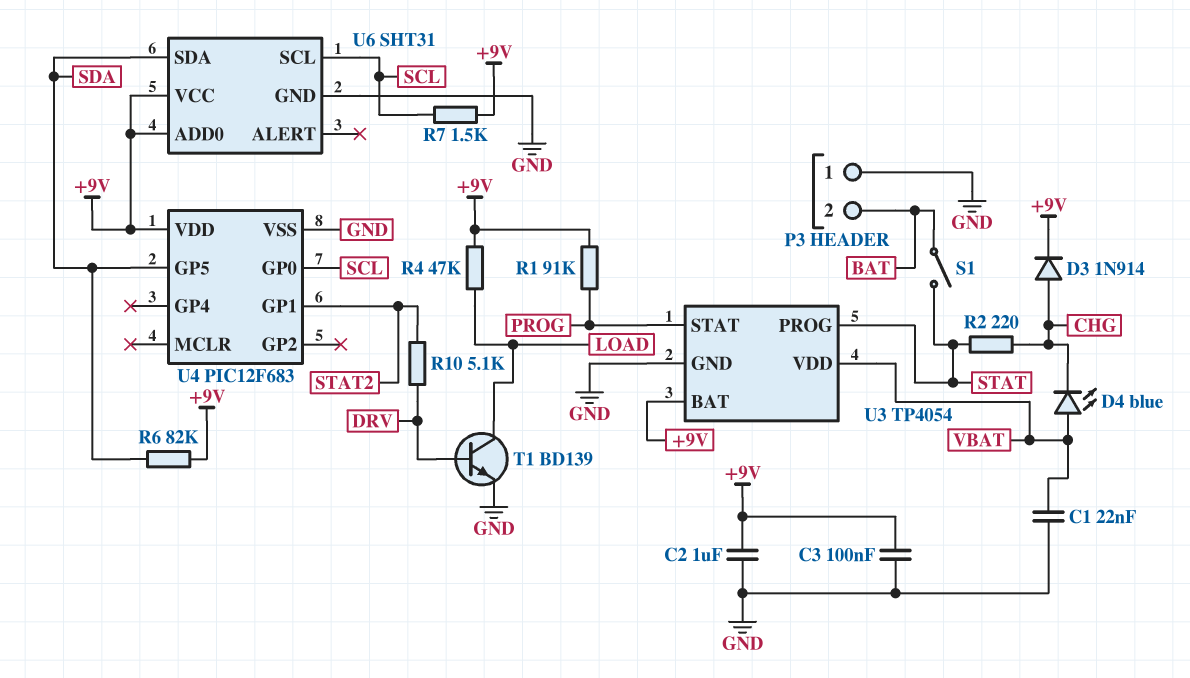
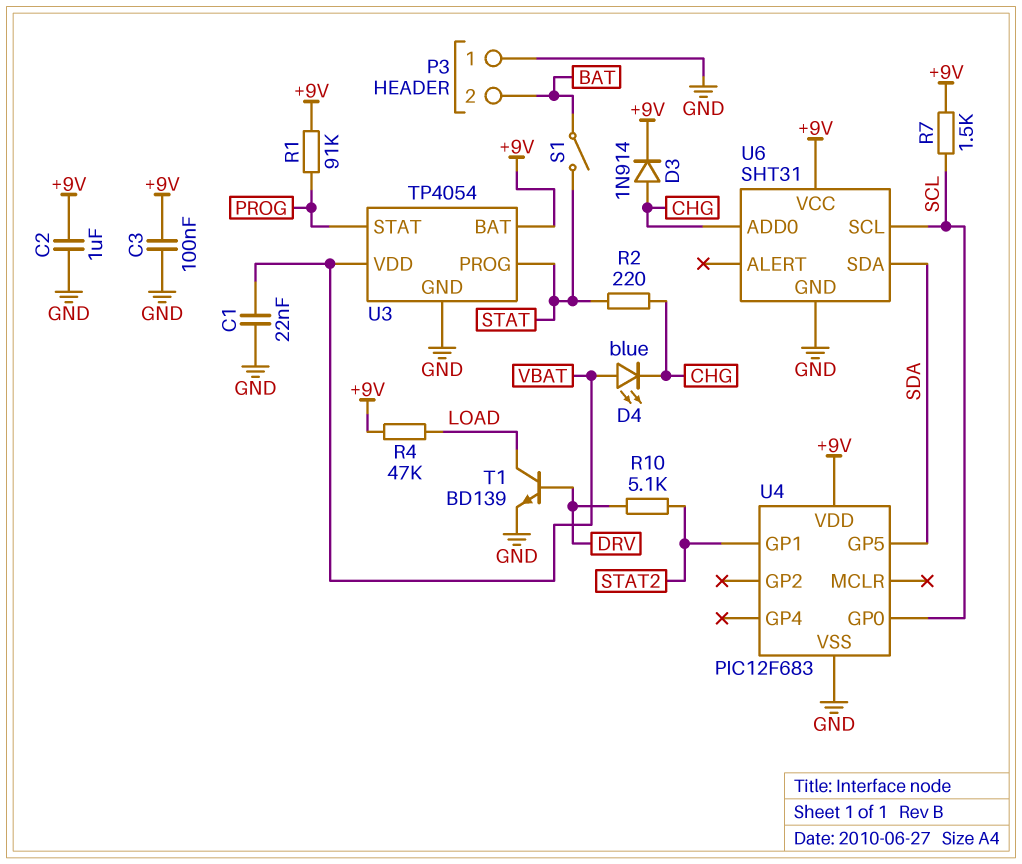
R6: 82k (+9V, SDA) -> none
U6 pin ADD0: +9V -> CHG

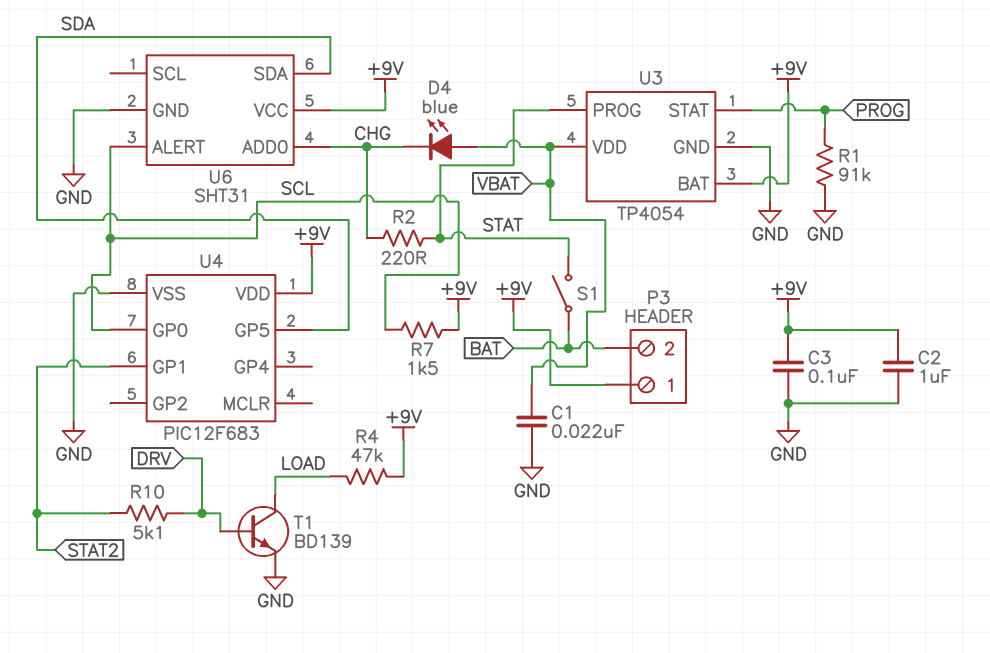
D3: diode 1N914 (A CHG, K +9V) -> none
P3 pin 1: GND -> +9V
R1: 91k (+9V, PROG) -> 91k (GND, PROG)
U6 pin ALERT: none -> SCL
U6 pin SCL: SCL -> none

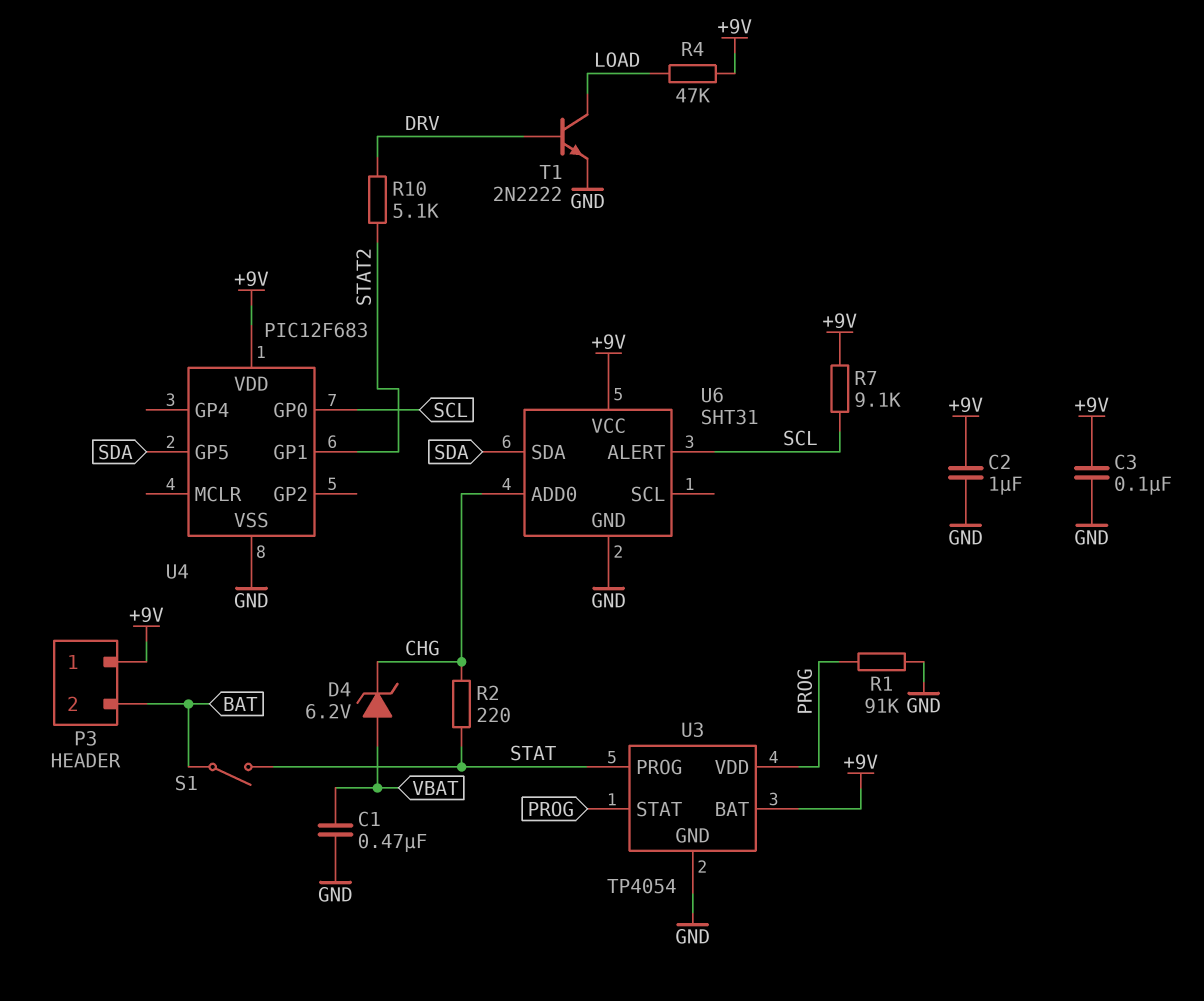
C1: 22nF (GND, VBAT) -> 470nF (GND, VBAT)
D4: LED blue (A VBAT, K CHG) -> zener 6.2V (A VBAT, K CHG)
R7: 1.5k (+9V, SCL) -> 9.1k (+9V, SCL)
T1: NPN BD139 (B DRV, C LOAD, E GND) -> NPN 2N2222 (B DRV, C LOAD, E GND)
U3 pin VDD: VBAT -> PROG

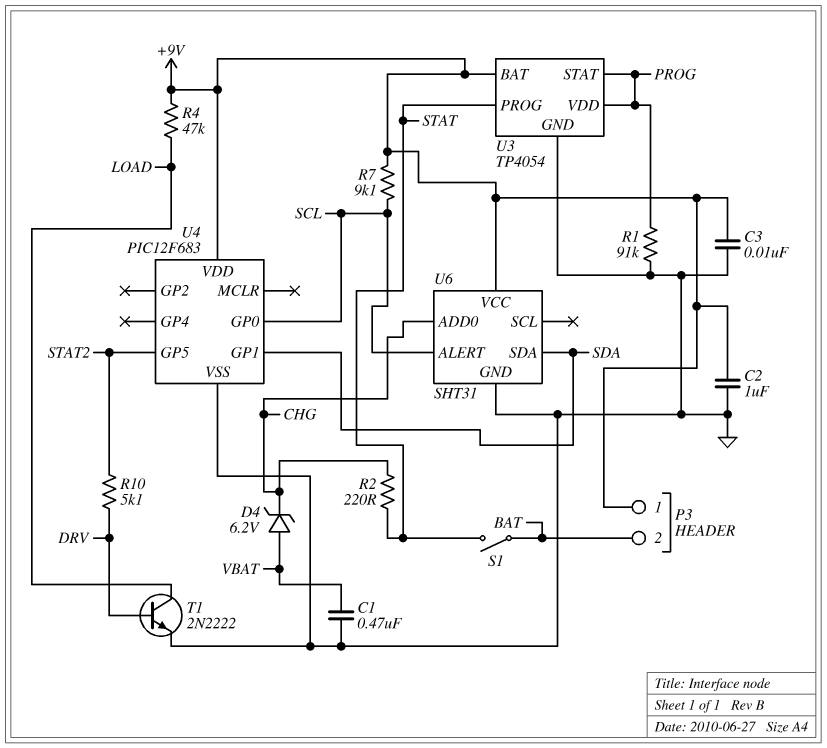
C3: 100nF (+9V, GND) -> 10nF (+9V, GND)
U4 pin GP1: STAT2 -> SDA
U4 pin GP5: SDA -> STAT2

